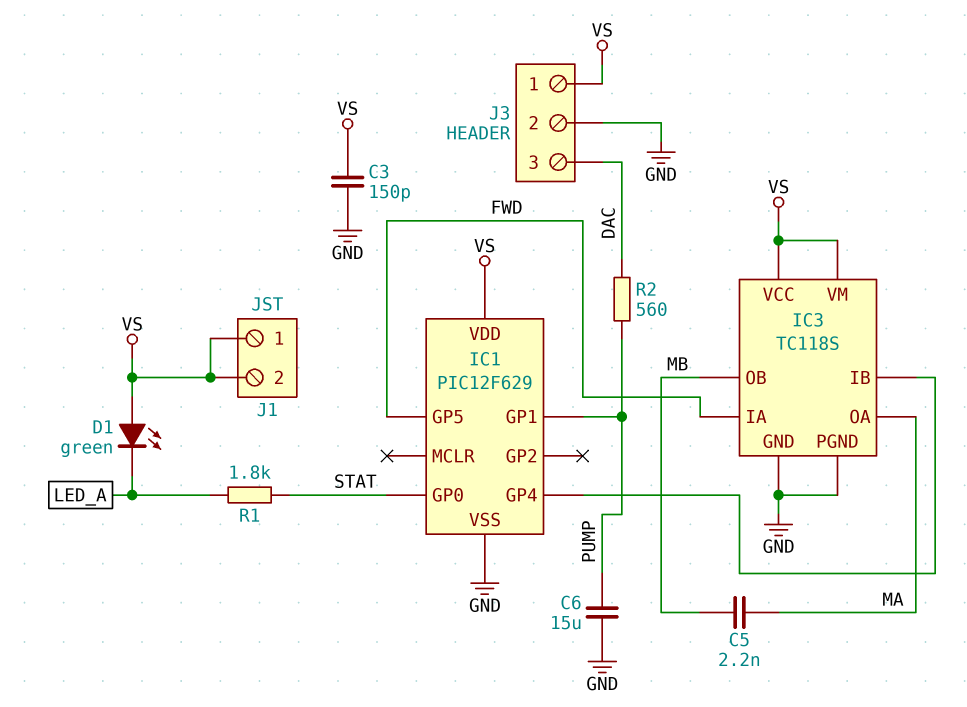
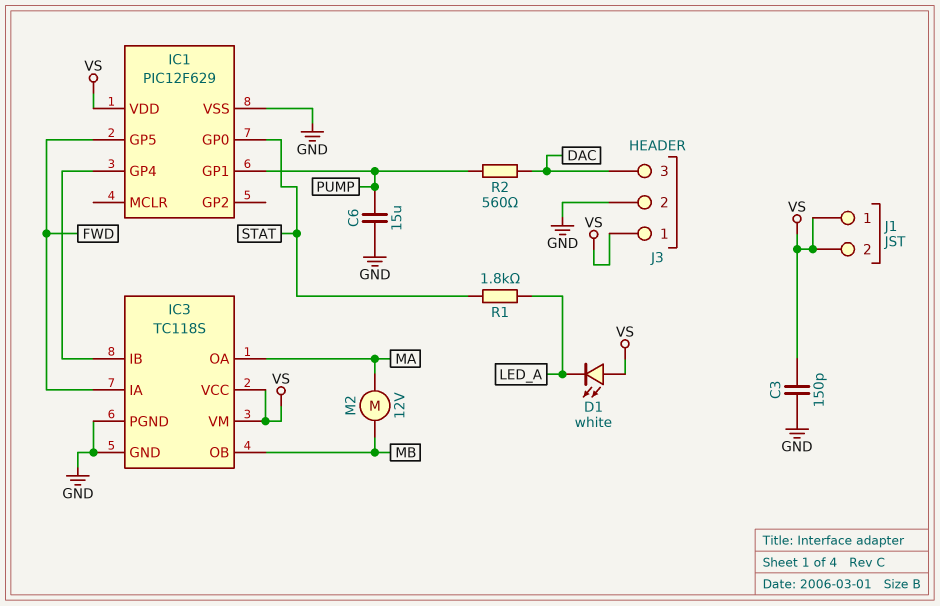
C5: 2.2nF (MA, MB) -> none
D1: LED green (A VS, K LED_A) -> LED white (A VS, K LED_A)
M2: none -> motor 12V (MA, MB)

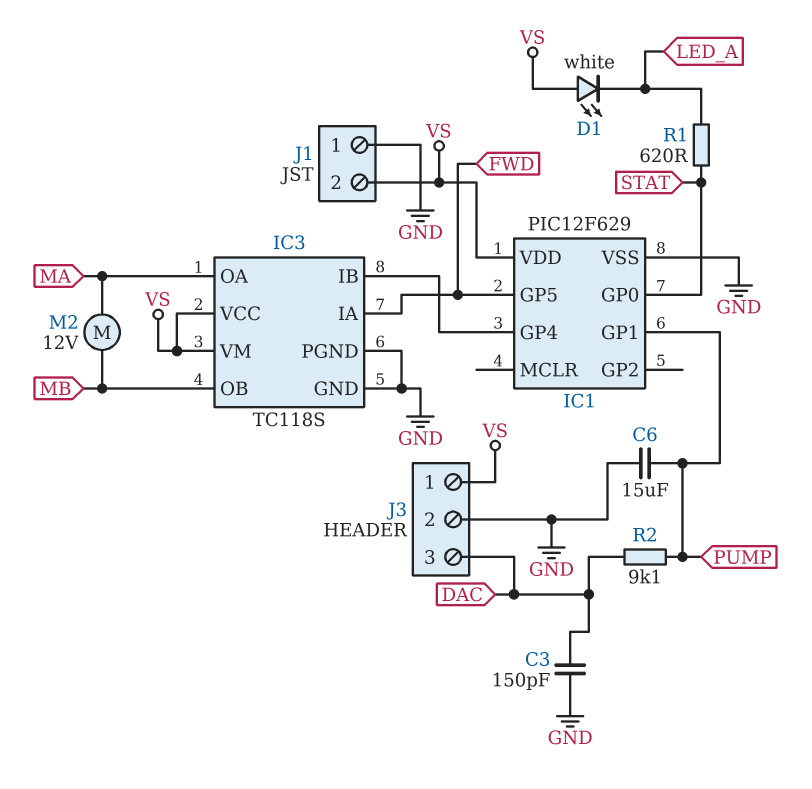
C3: 150pF (GND, VS) -> 150pF (DAC, GND)
J1 pin 1: VS -> GND
R1: 1.8k (LED_A, STAT) -> 620 (LED_A, STAT)
R2: 560 (DAC, PUMP) -> 9.1k (DAC, PUMP)

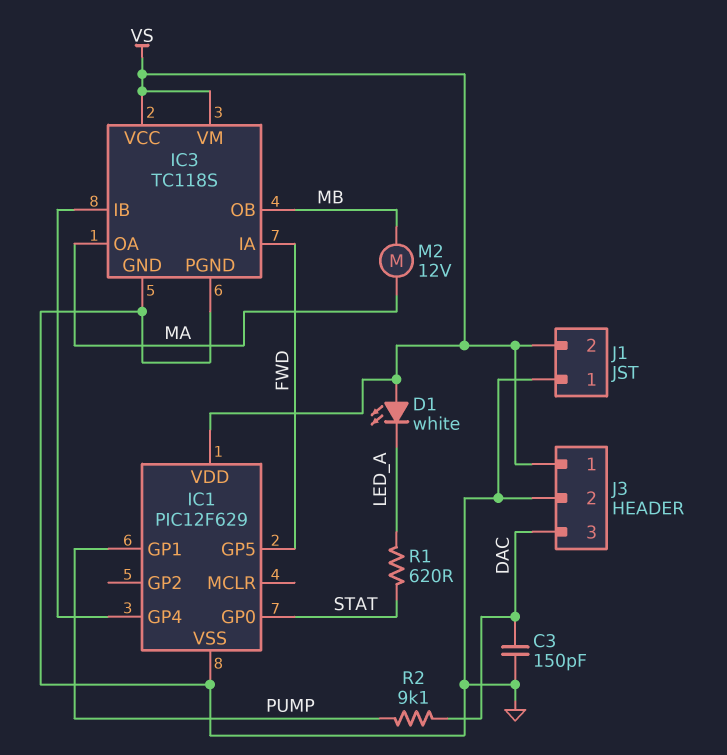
C6: 15uF (GND, PUMP) -> none

